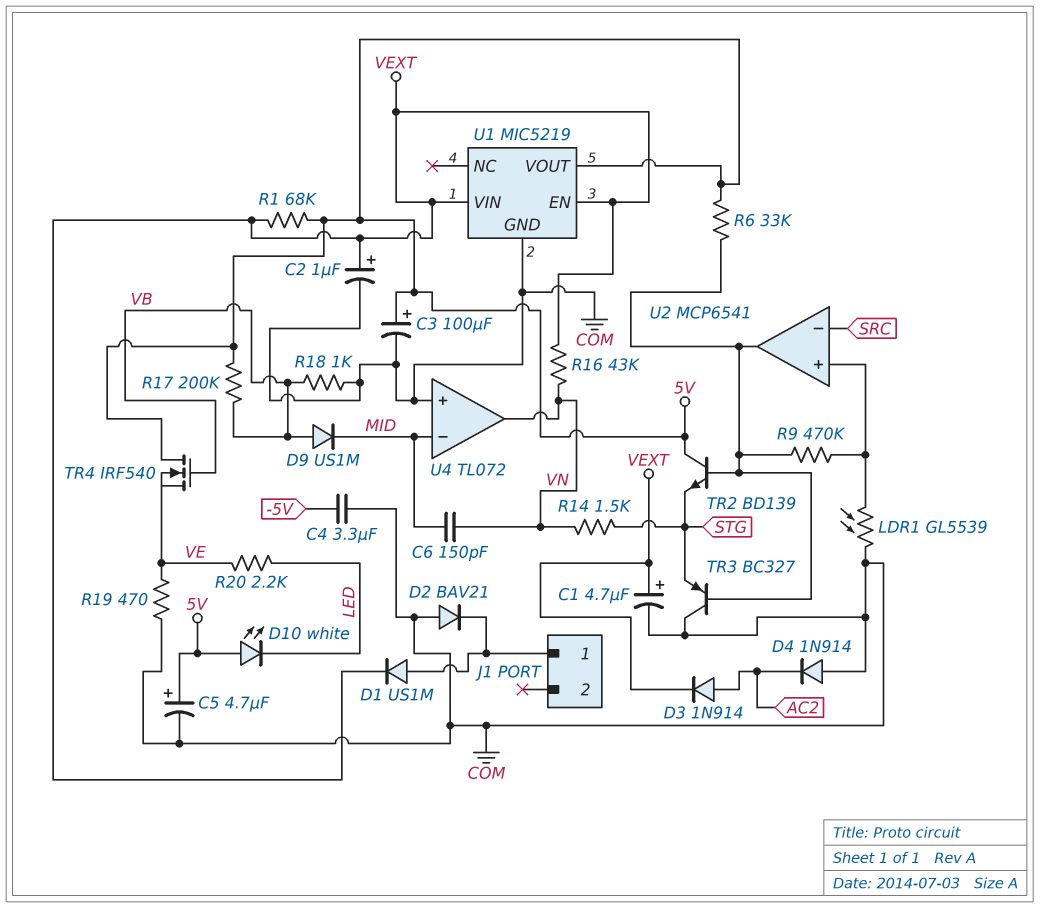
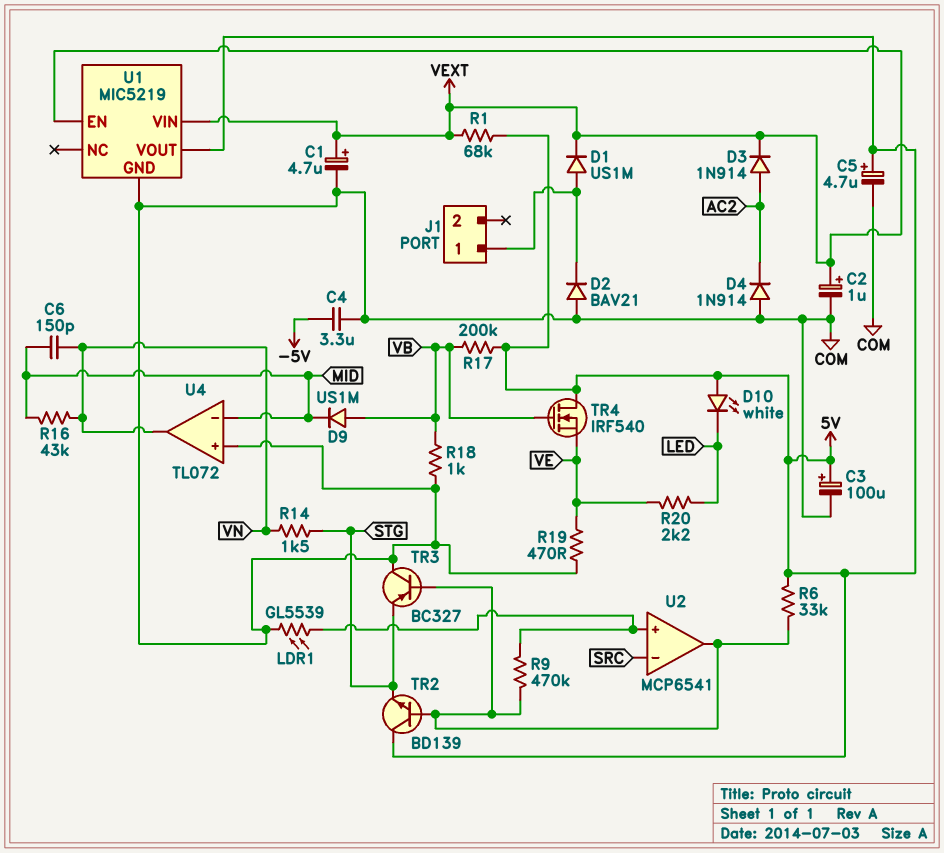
R16: 43k (VEXT, VN) -> 43k (MID, VN)

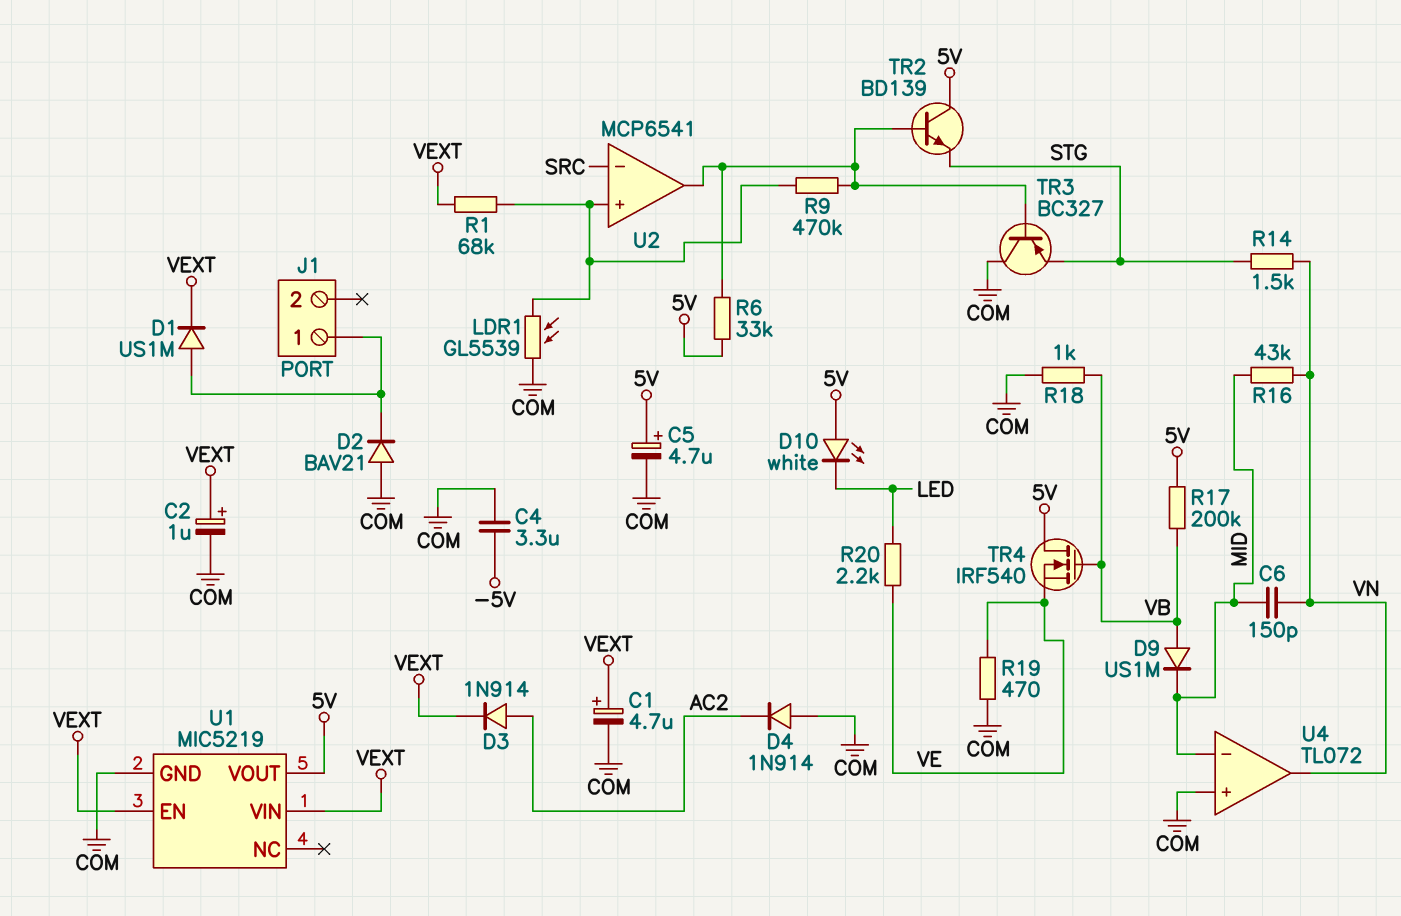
C3: 100uF (plus 5V, minus COM) -> none
R1: 68k (5V, VEXT) -> 68k (U2/in+, VEXT)

